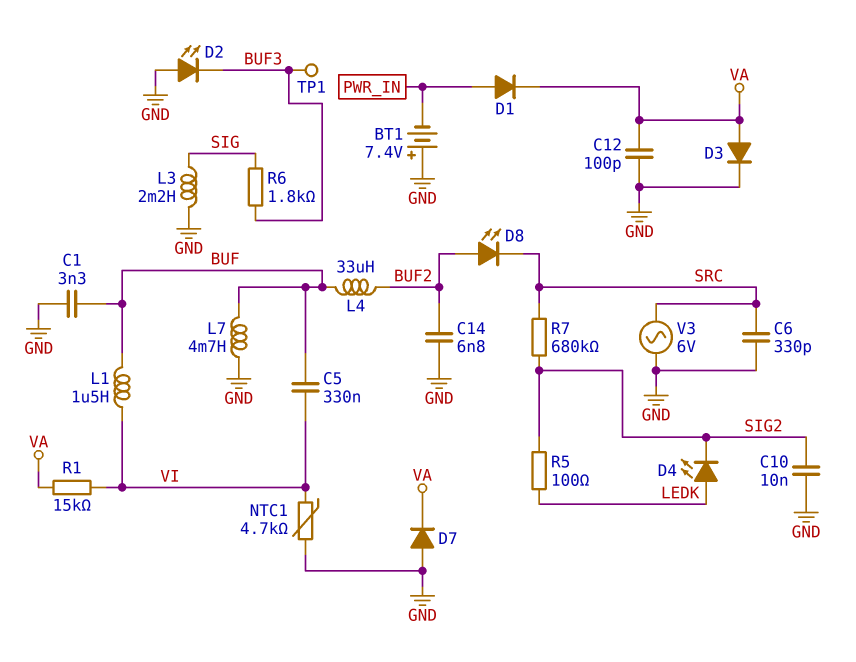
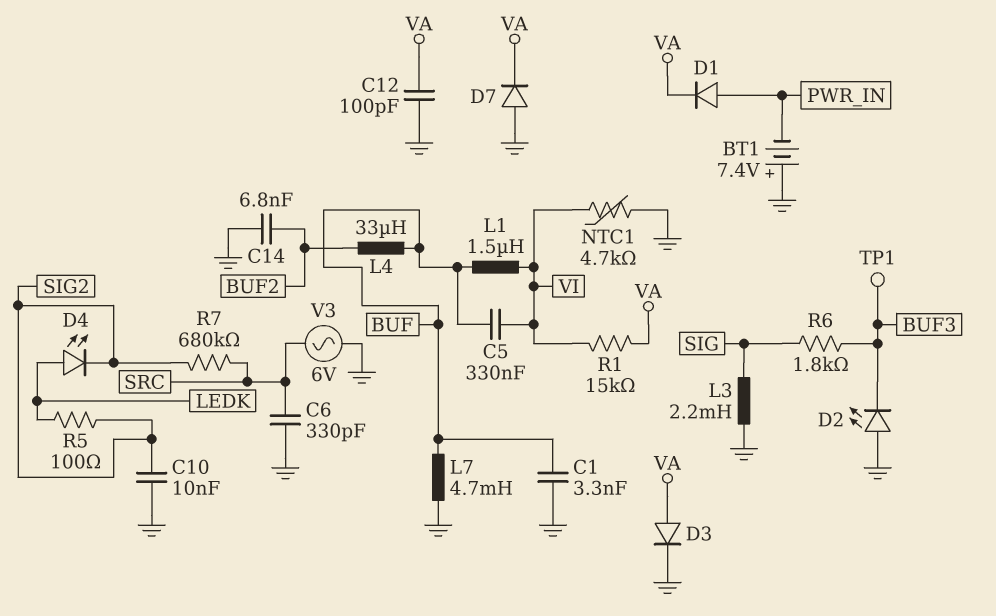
D8: LED (A BUF2, K SRC) -> none

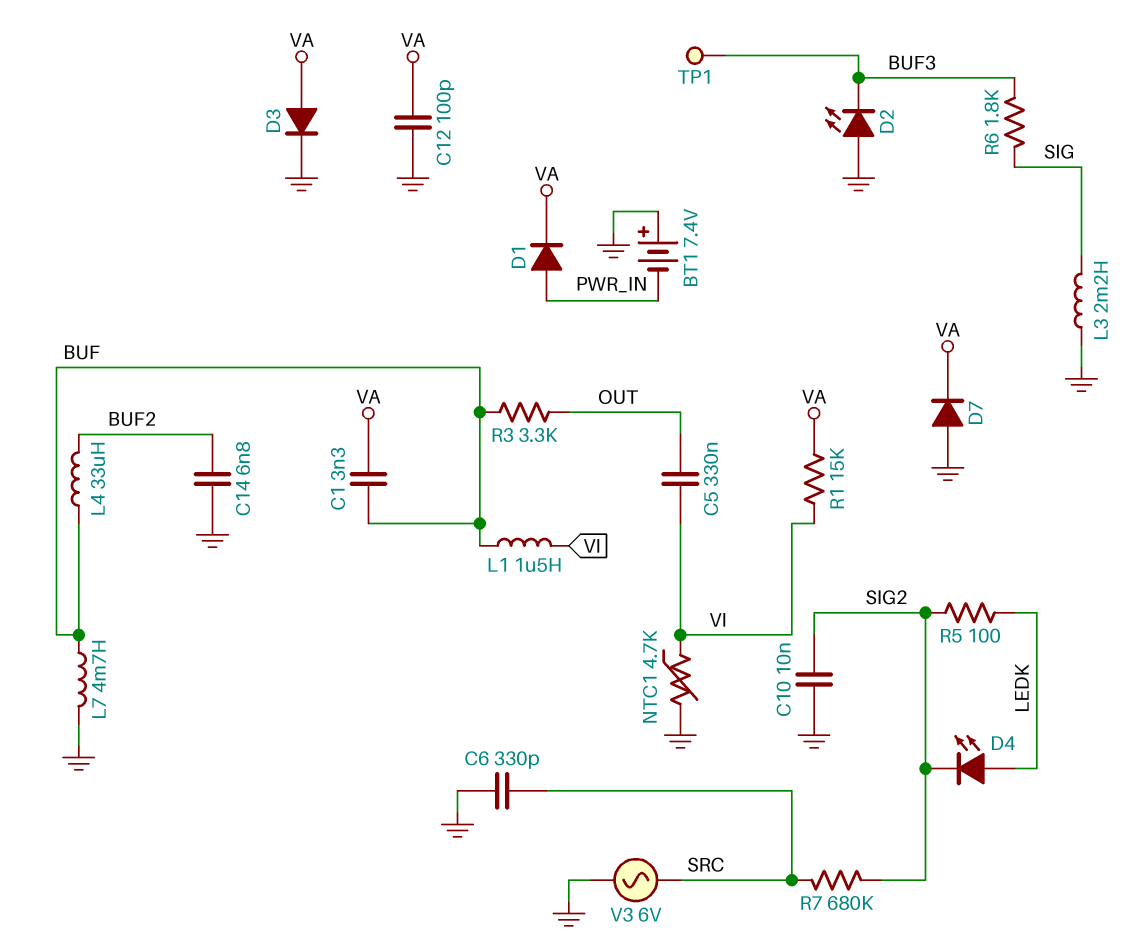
C1: 3.3nF (BUF, GND) -> 3.3nF (BUF, VA)
C5: 330nF (BUF, VI) -> 330nF (OUT, VI)
R3: none -> 3.3k (BUF, OUT)

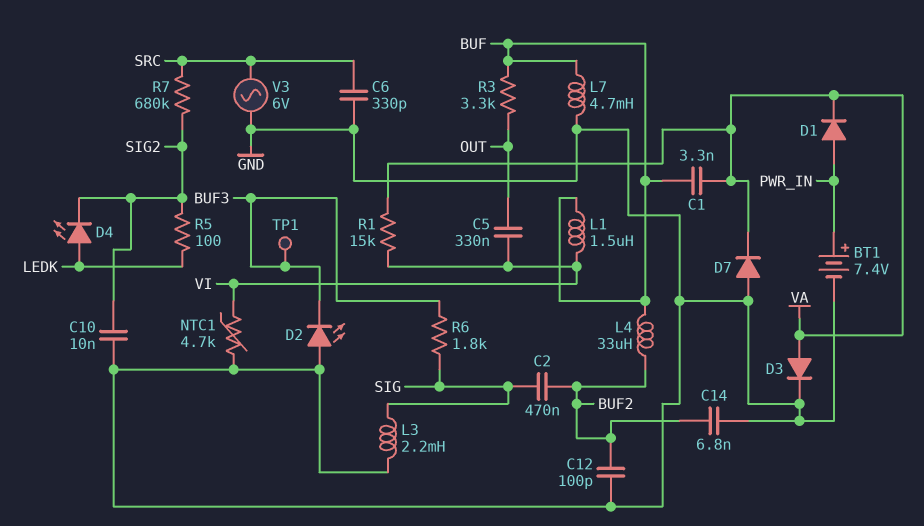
BT1: 7.4V (plus GND, minus PWR_IN) -> 7.4V (plus PWR_IN, minus GND)
C2: none -> 470nF (BUF2, SIG)
C12: 100pF (GND, VA) -> 100pF (BUF2, GND)

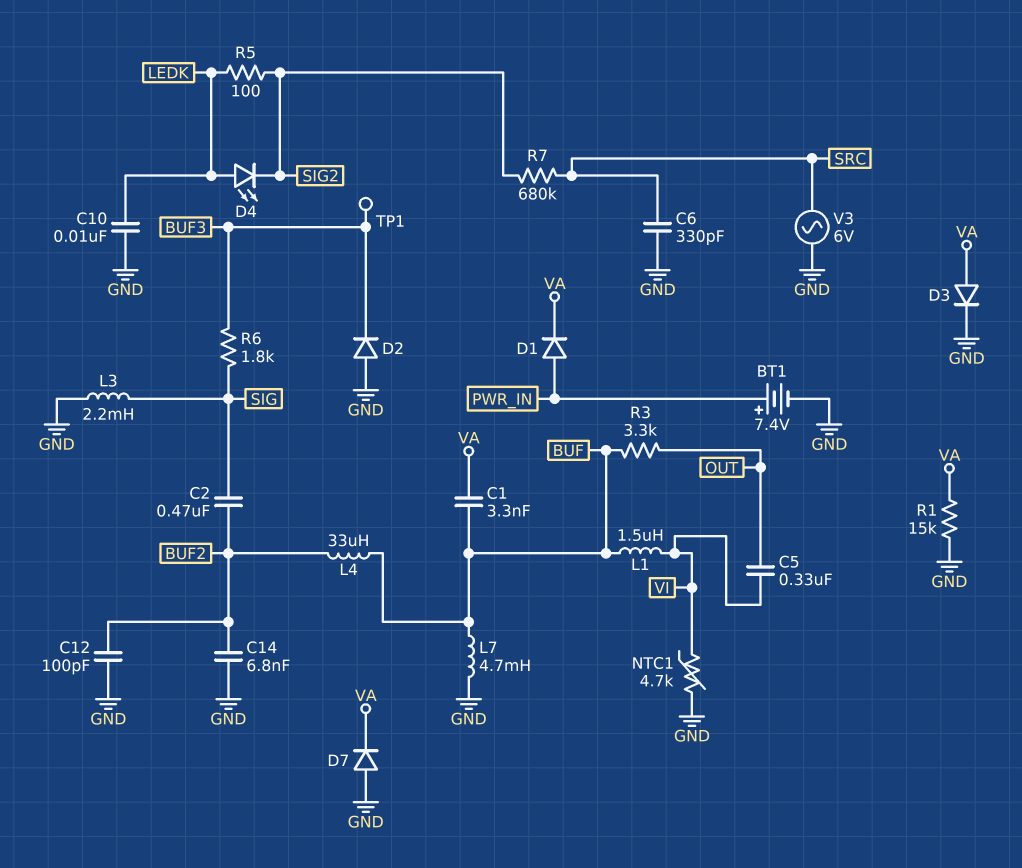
C10: 10nF (GND, SIG2) -> 10nF (GND, LEDK)
D2: LED (A GND, K BUF3) -> diode (A GND, K BUF3)
R1: 15k (VA, VI) -> 15k (GND, VA)

